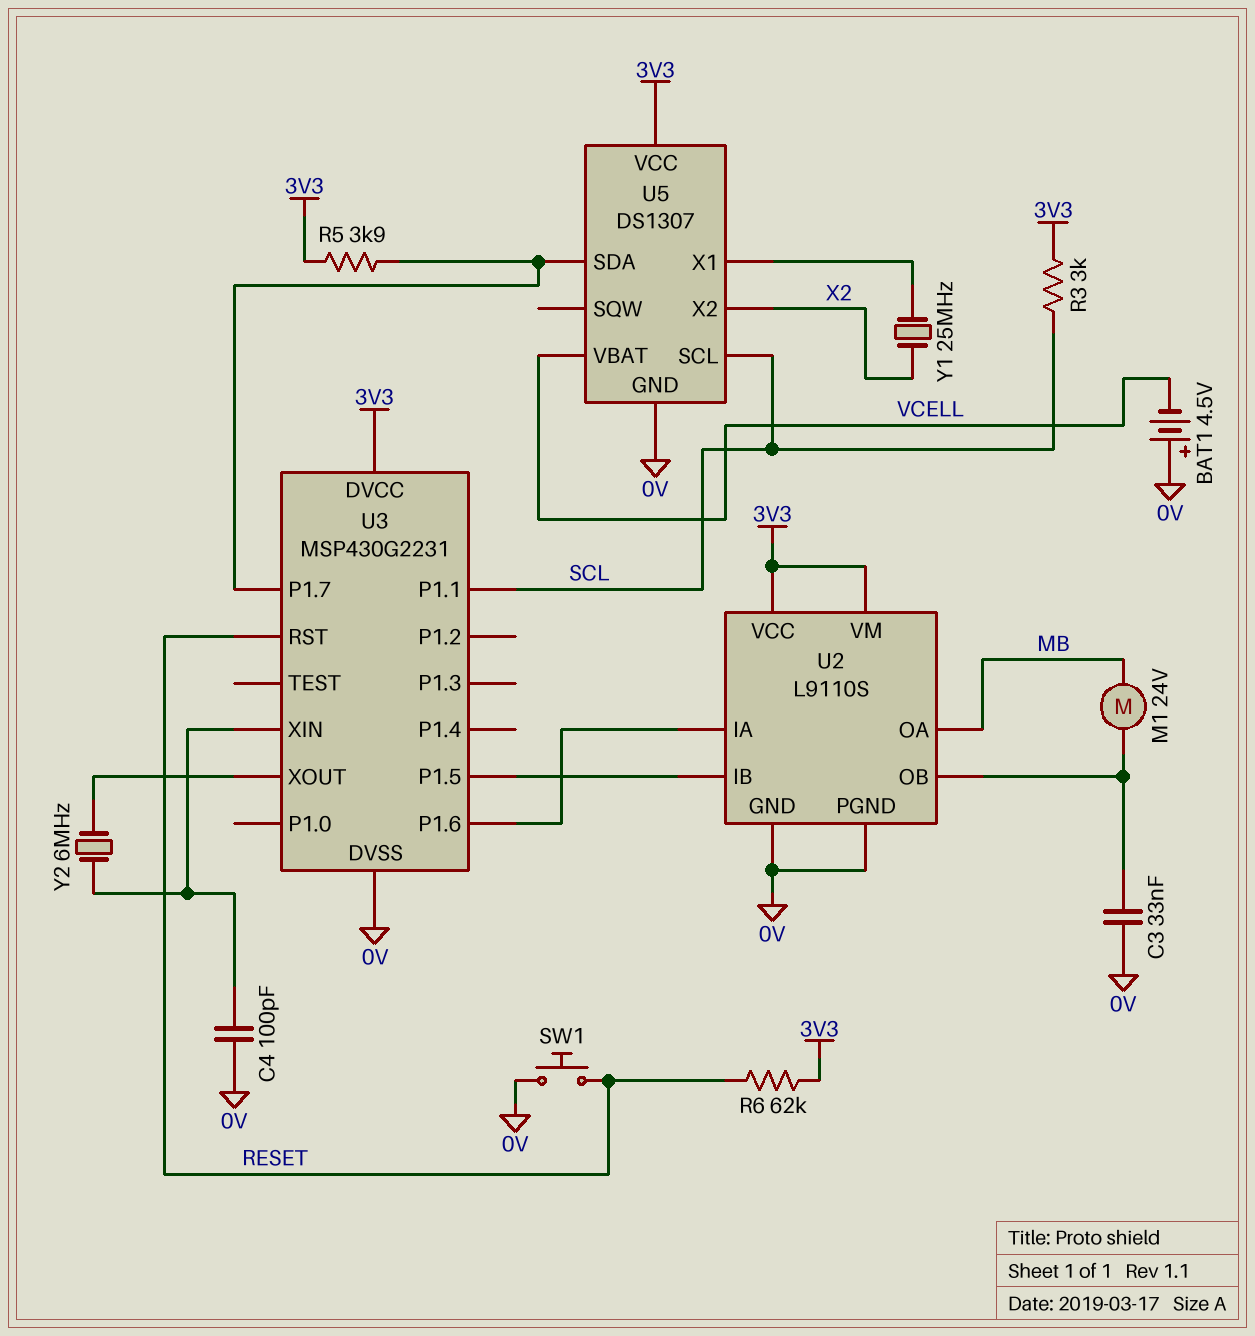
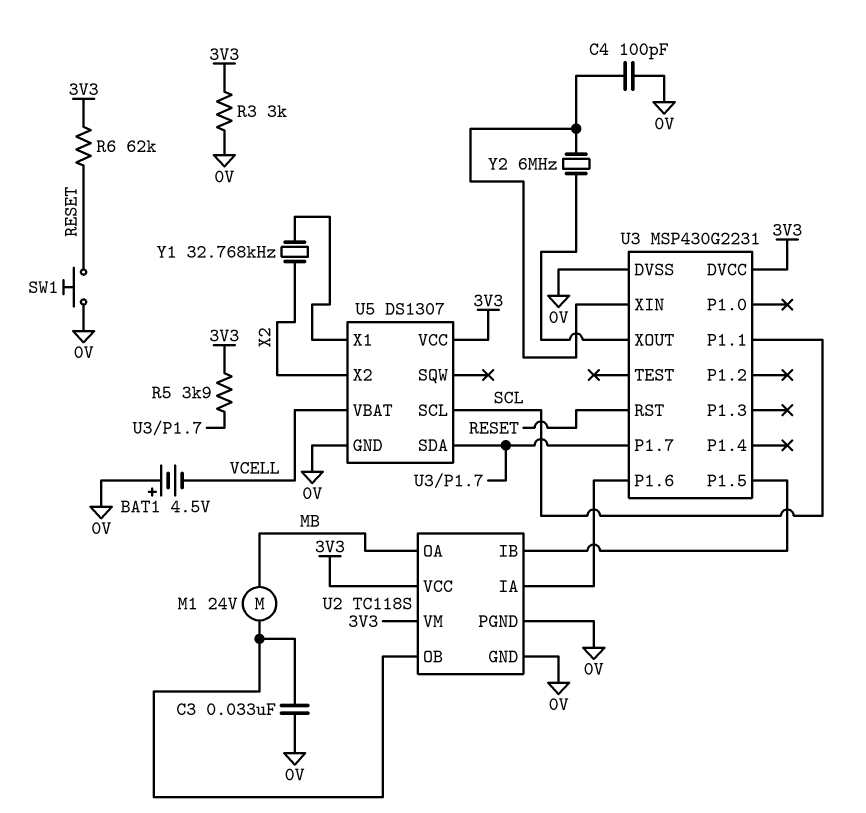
R3: 3k (3V3, SCL) -> 3k (0V, 3V3)
U2: L9110S -> TC118S
Y1: 25MHz (U5/X1, X2) -> 32.768kHz (U5/X1, X2)

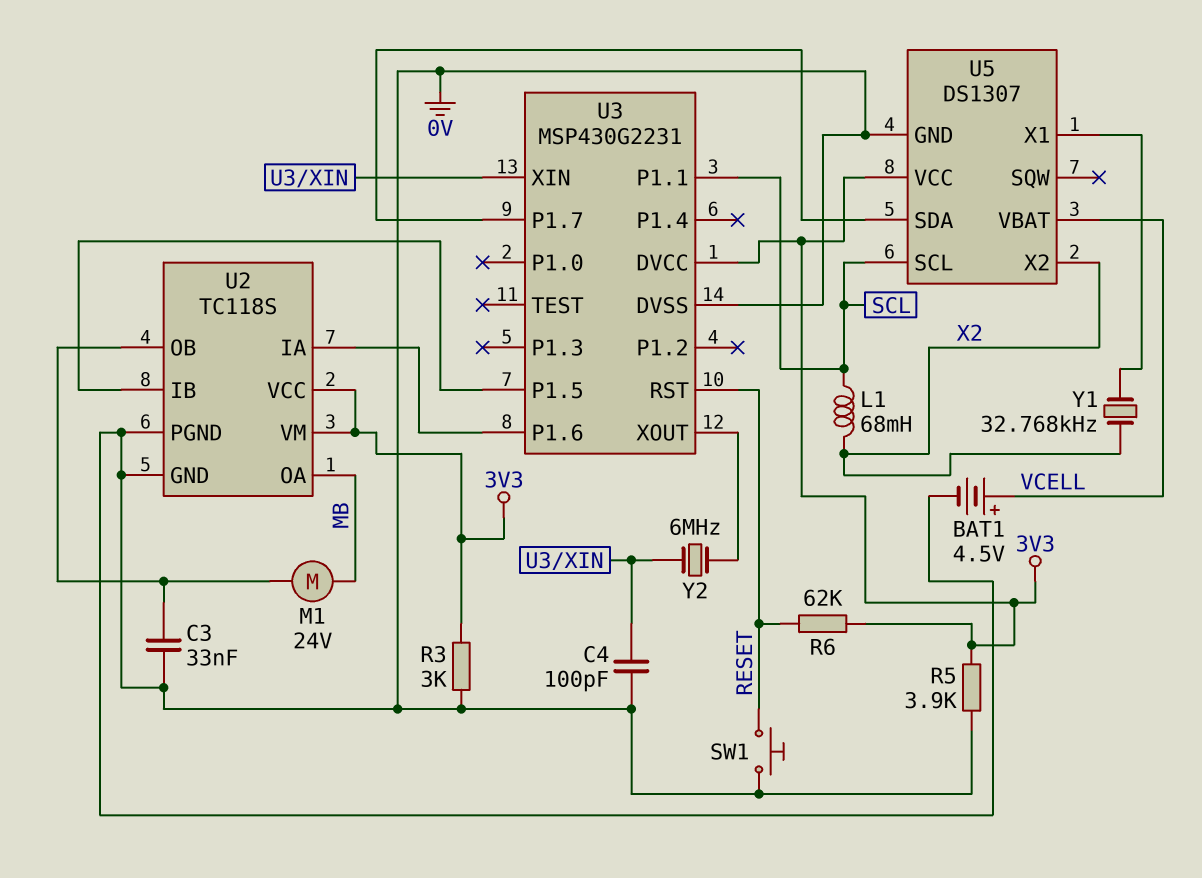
BAT1: 4.5V (plus 0V, minus VCELL) -> 4.5V (plus VCELL, minus 0V)
L1: none -> 68mH (SCL, X2)
R5: 3.9k (3V3, U3/P1.7) -> 3.9k (0V, 3V3)

